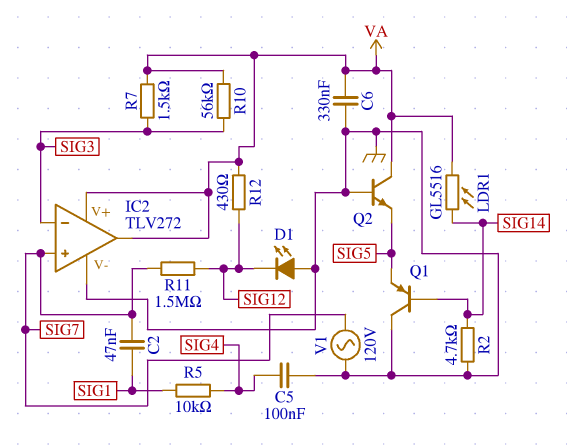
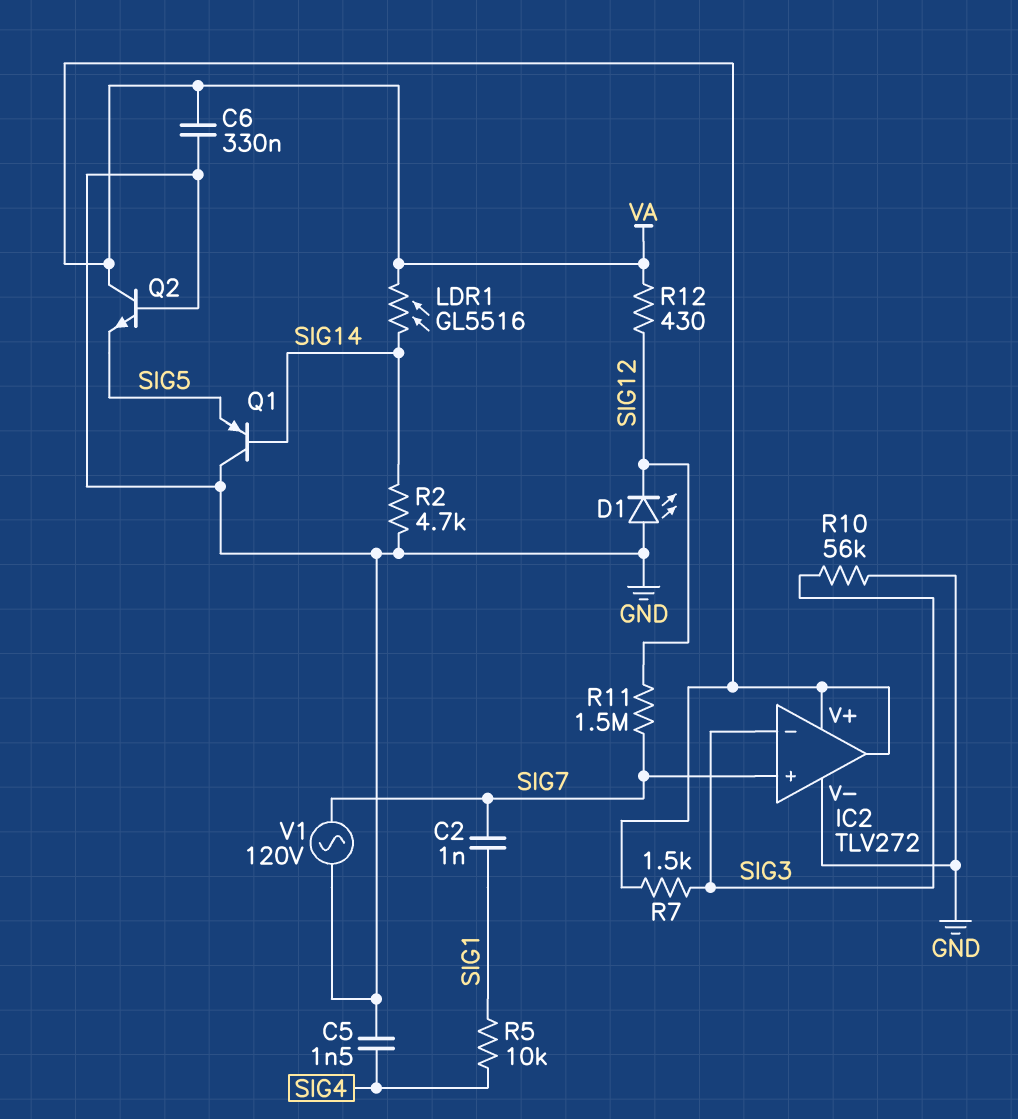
C2: 47nF (SIG1, SIG7) -> 1nF (SIG1, SIG7)
C5: 100nF (GND, SIG4) -> 1.5nF (GND, SIG4)
R10: 56k (SIG3, VA) -> 56k (GND, SIG3)

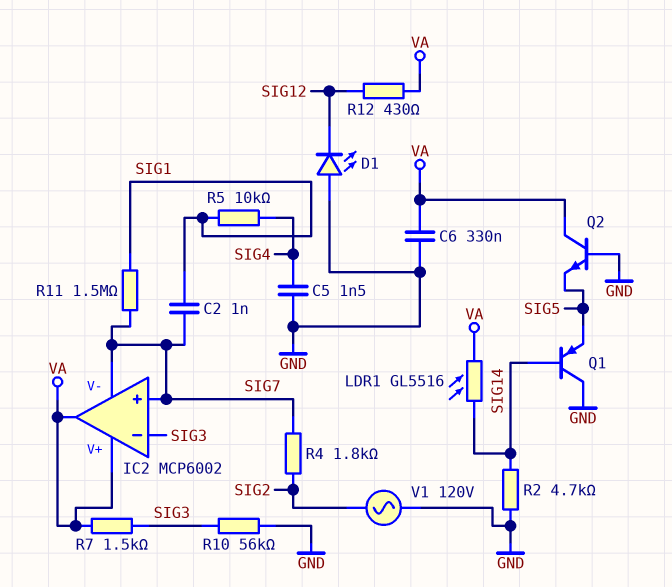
IC2: TLV272 -> MCP6002
IC2 pin V-: GND -> SIG7
R4: none -> 1.8k (SIG2, SIG7)
R11: 1.5M (SIG7, SIG12) -> 1.5M (SIG1, SIG7)
V1: AC 120V (GND, SIG7) -> AC 120V (GND, SIG2)

